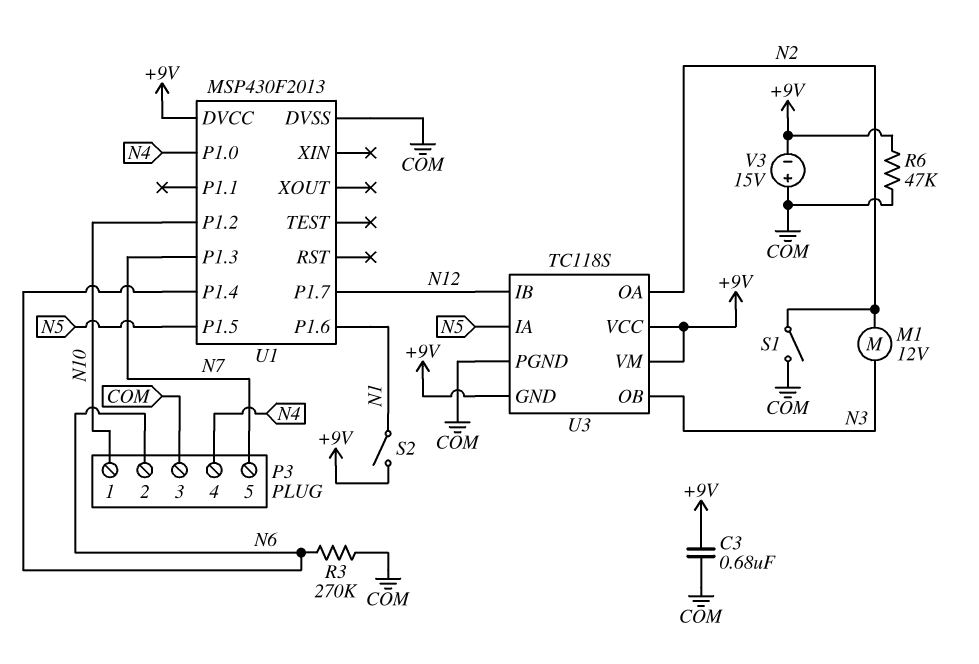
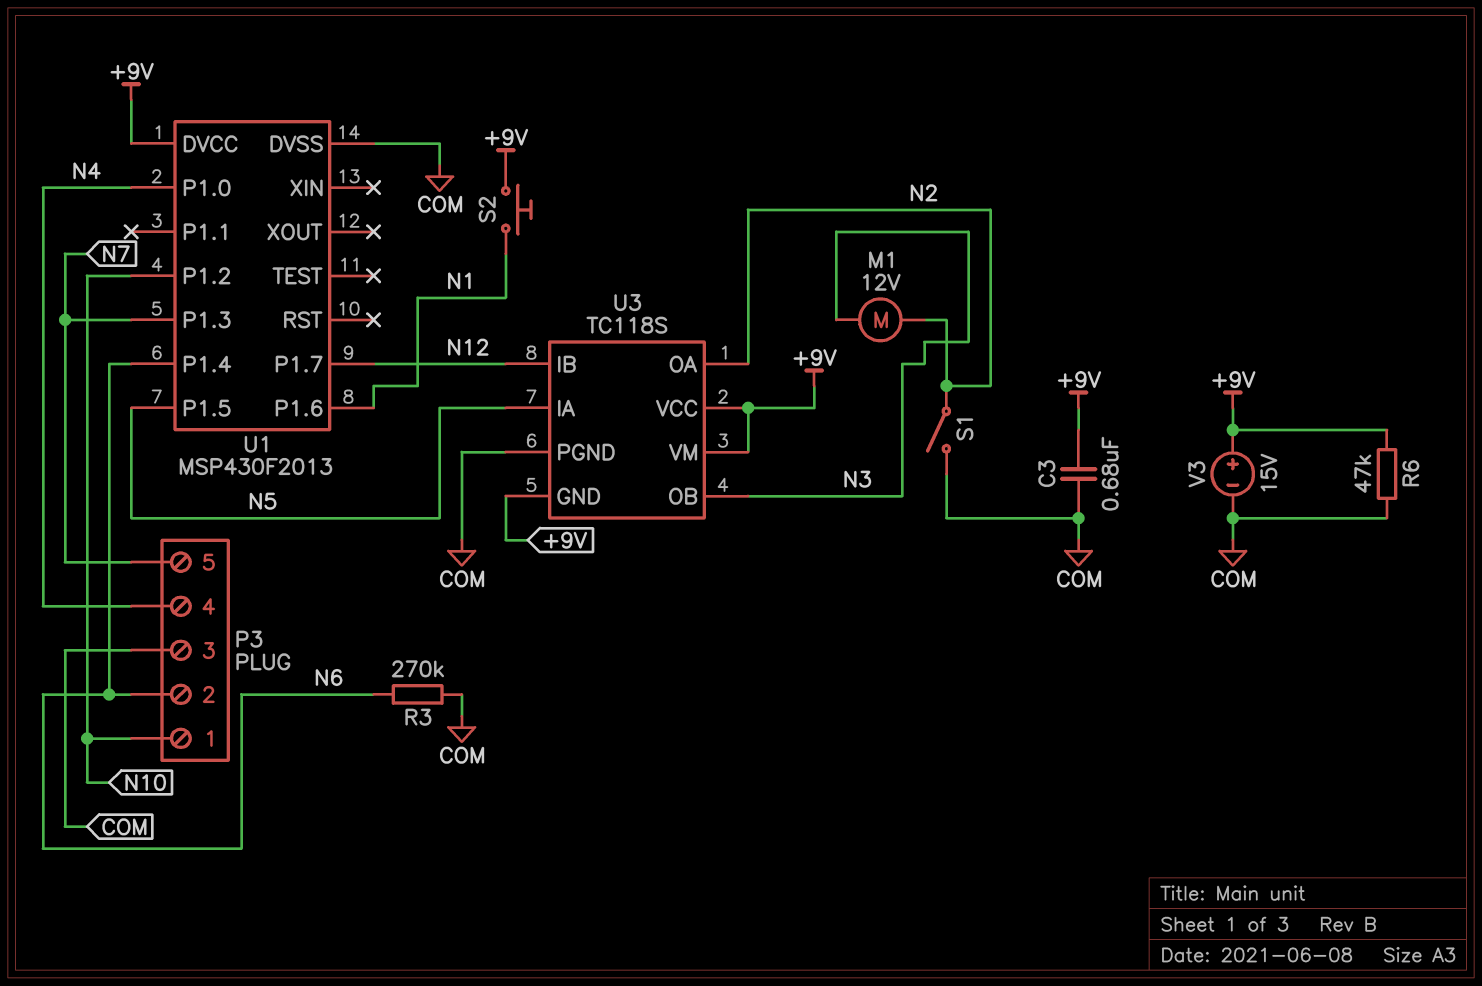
S2: switch (+9V, N1) -> button (+9V, N1)
V3: 15V (plus COM, minus +9V) -> 15V (plus +9V, minus COM)

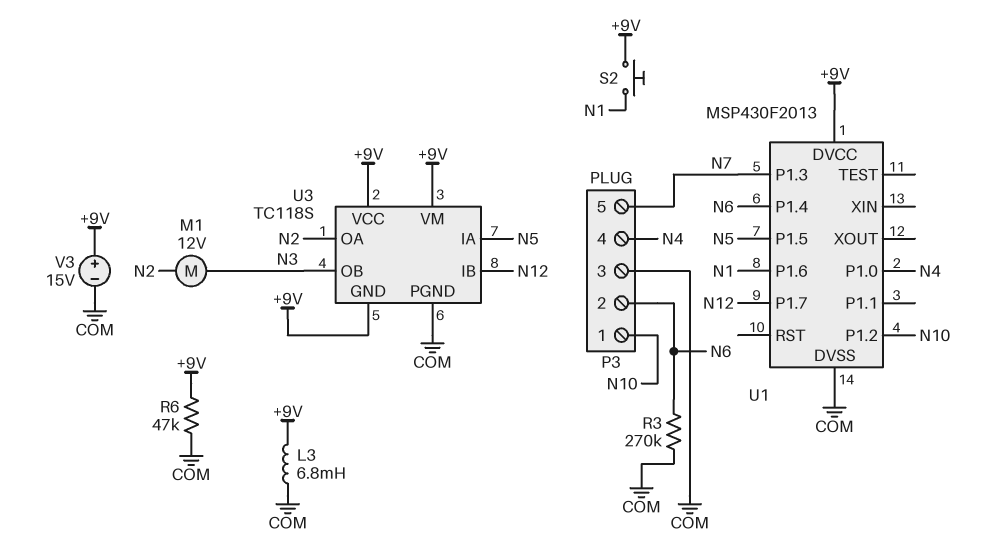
C3: 680nF (+9V, COM) -> none
L3: none -> 6.8mH (+9V, COM)
S1: switch (COM, N2) -> none

